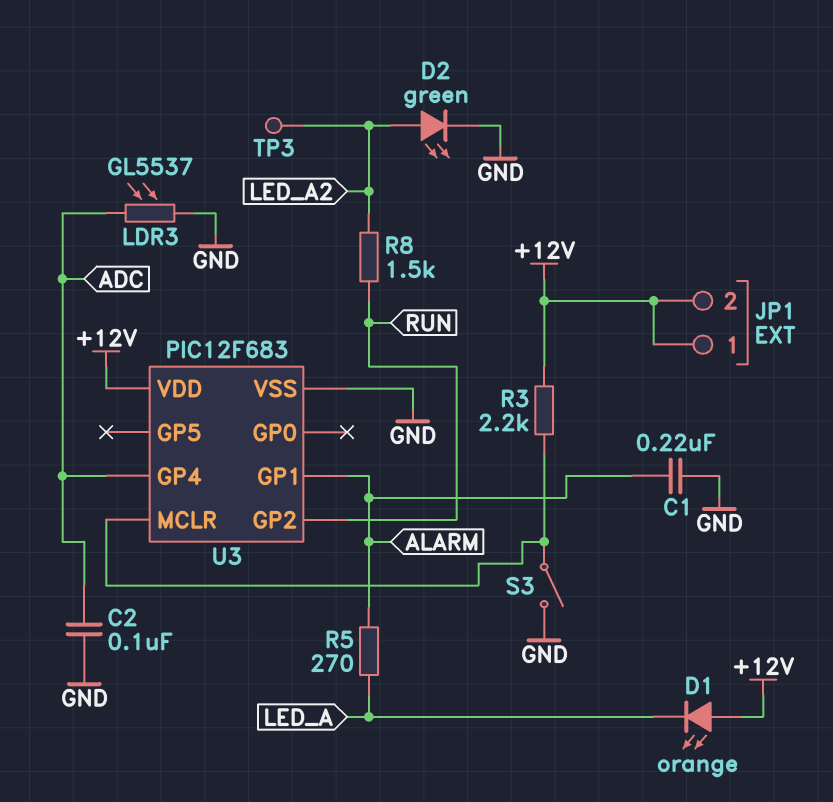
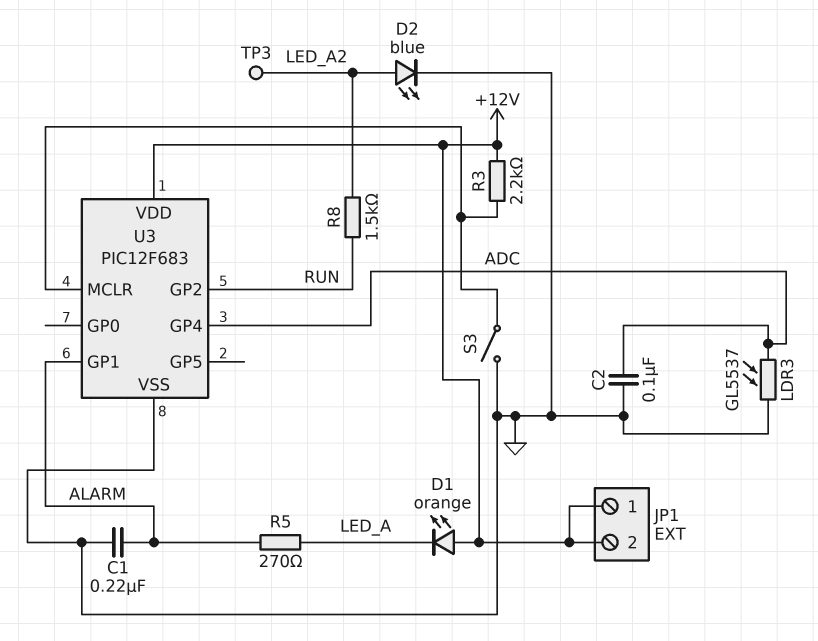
D2: LED green (A LED_A2, K GND) -> LED blue (A LED_A2, K GND)

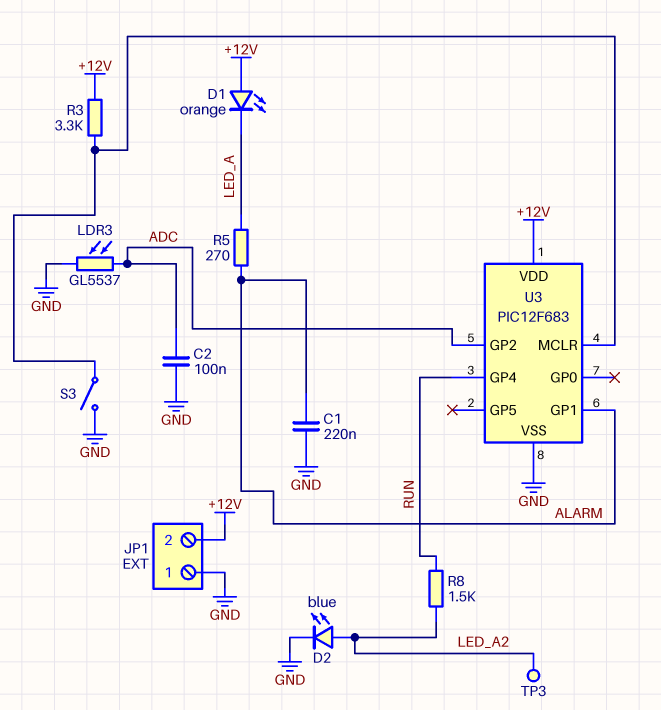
JP1 pin 1: +12V -> GND
R3: 2.2k (+12V, U3/MCLR) -> 3.3k (+12V, U3/MCLR)
U3 pin GP2: RUN -> ADC
U3 pin GP4: ADC -> RUN

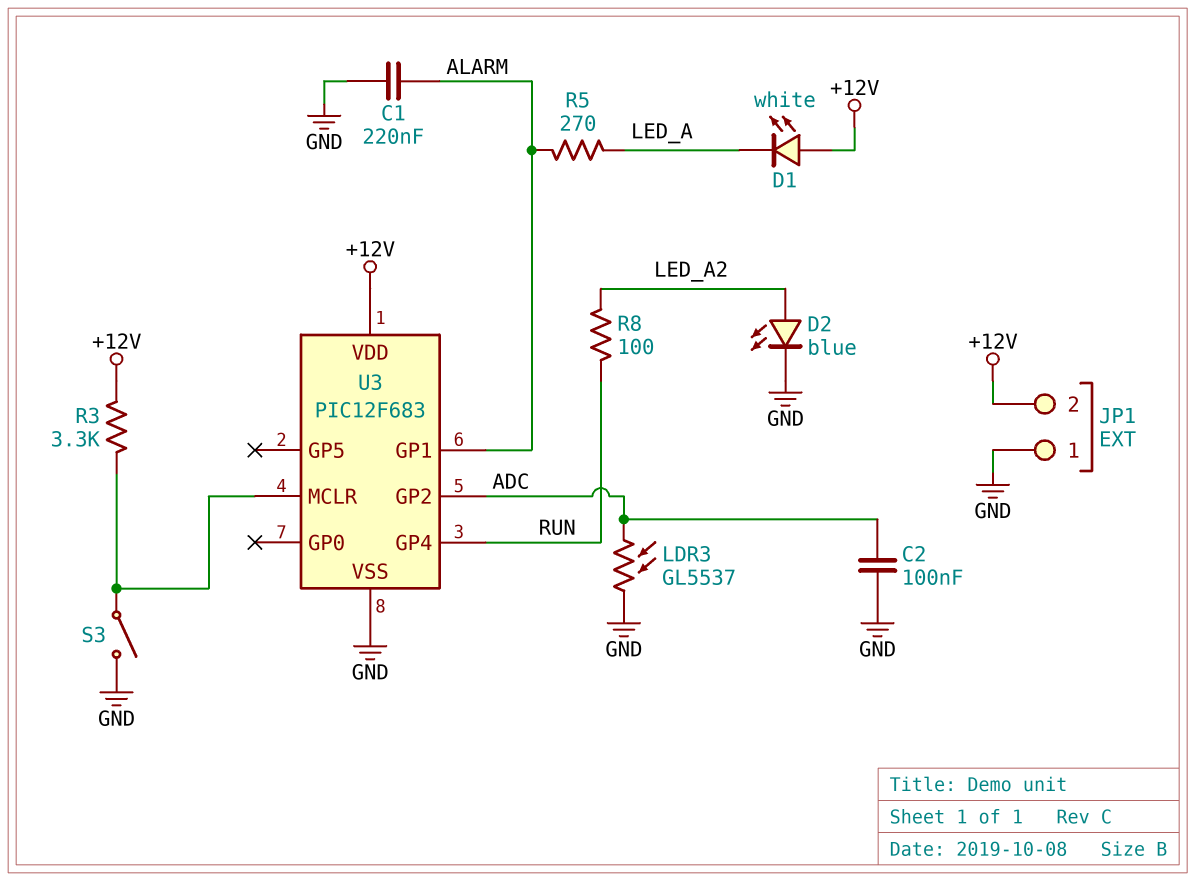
D1: LED orange (A +12V, K LED_A) -> LED white (A +12V, K LED_A)
R8: 1.5k (LED_A2, RUN) -> 100 (LED_A2, RUN)
TP3: test point (LED_A2) -> none

